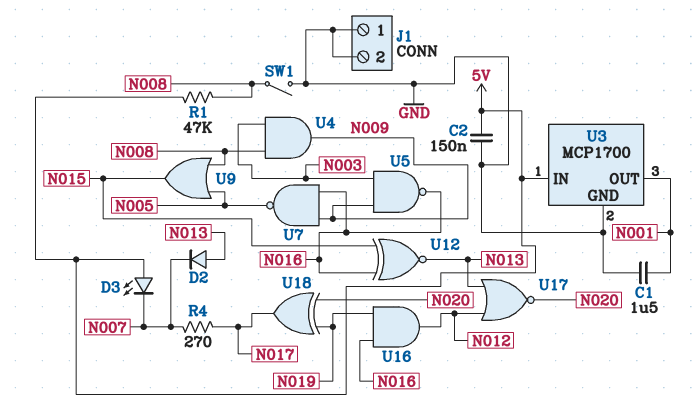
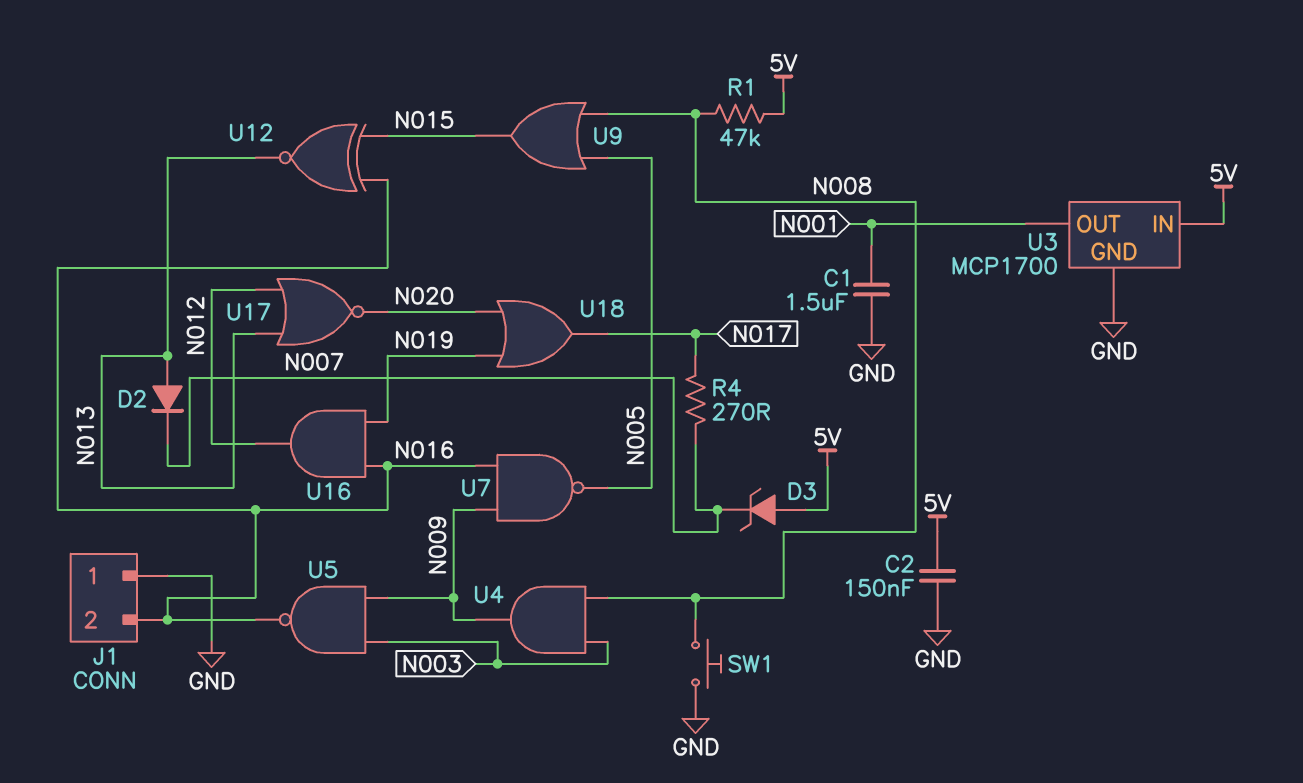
D3: LED (A 5V, K N007) -> zener (A 5V, K N007)
J1 pin 2: GND -> N016
SW1: switch (GND, N008) -> button (GND, N008)
U18: XOR (in N019, in N020, out N017) -> OR (in N019, in N020, out N017)

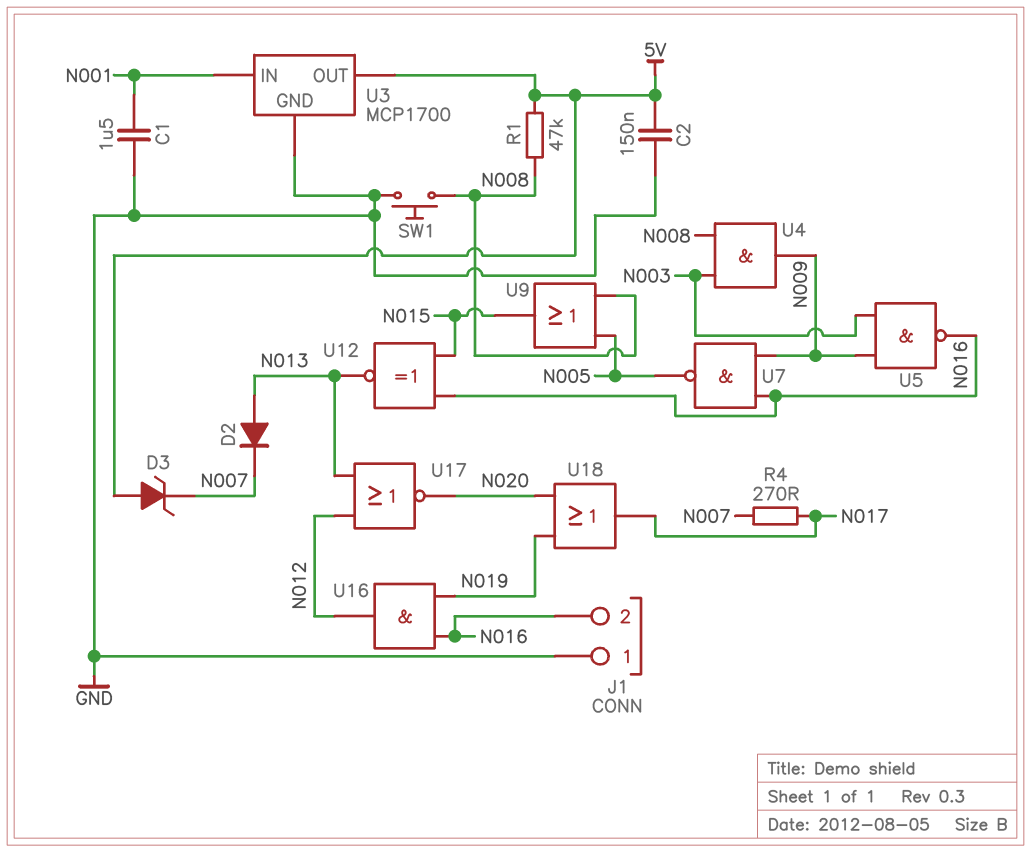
U3 pin IN: 5V -> N001
U3 pin OUT: N001 -> 5V

